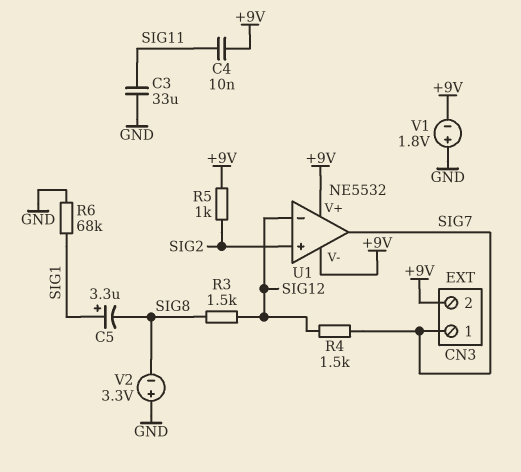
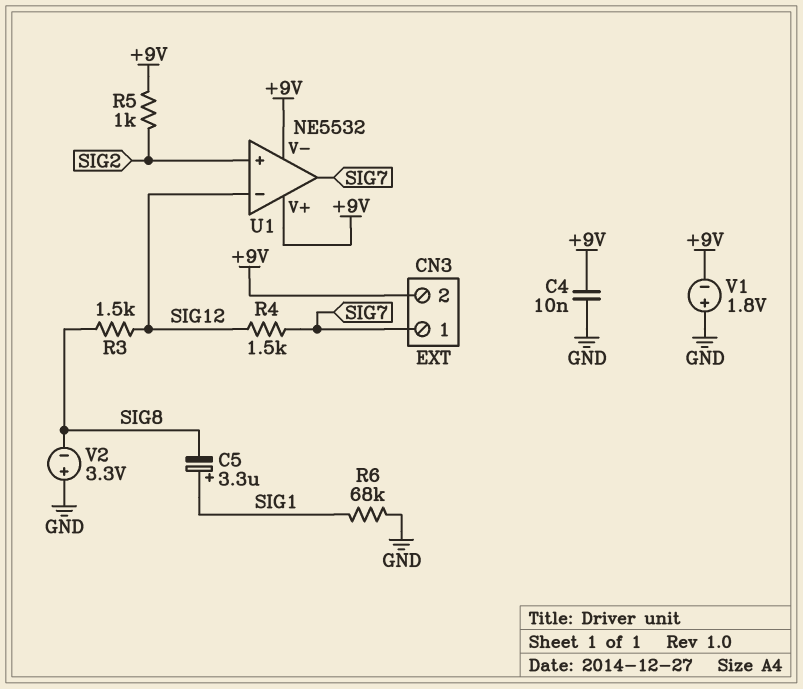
C3: 33uF (GND, SIG11) -> none
C4: 10nF (+9V, SIG11) -> 10nF (+9V, GND)

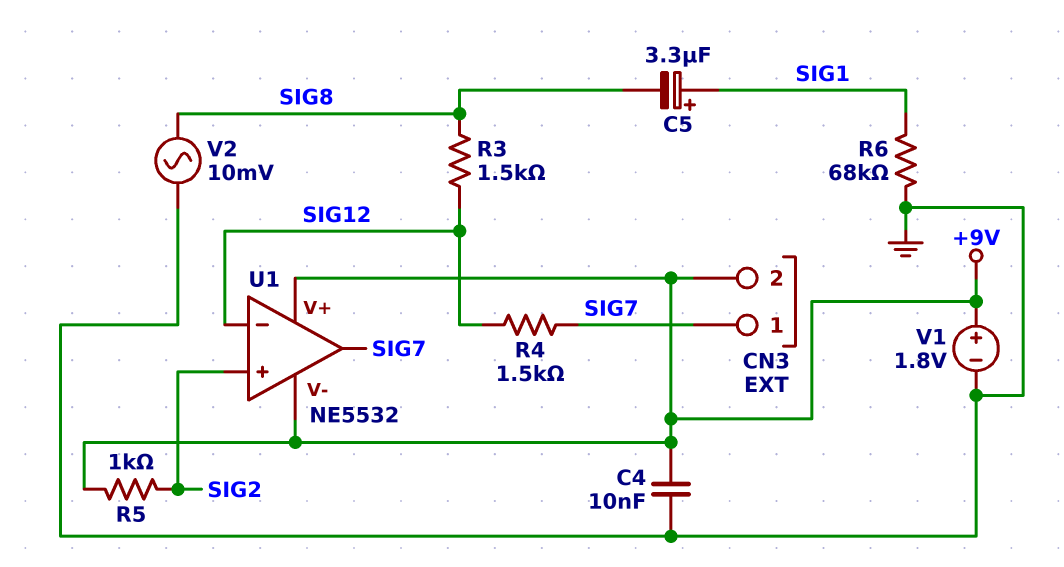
V1: 1.8V (plus GND, minus +9V) -> 1.8V (plus +9V, minus GND)
V2: 3.3V (plus GND, minus SIG8) -> AC 10mV (GND, SIG8)

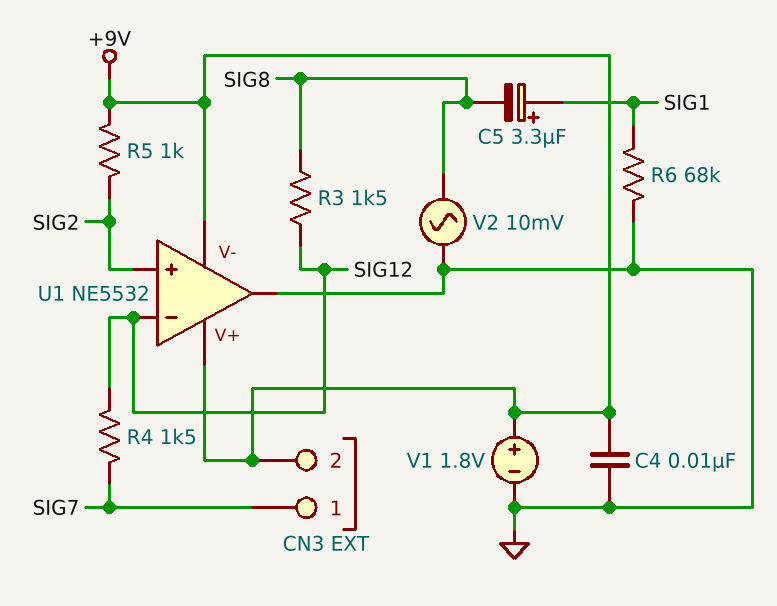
U1 pin out: SIG7 -> GND

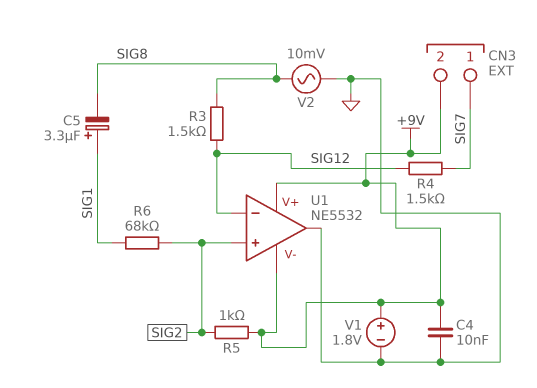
R6: 68k (GND, SIG1) -> 68k (SIG1, SIG2)

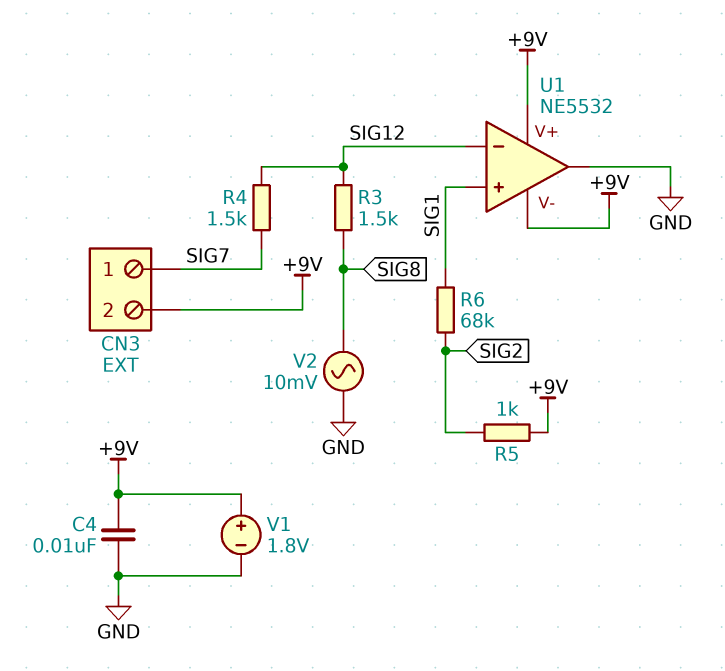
C5: 3.3uF (plus SIG1, minus SIG8) -> none
U1 pin in+: SIG2 -> SIG1

